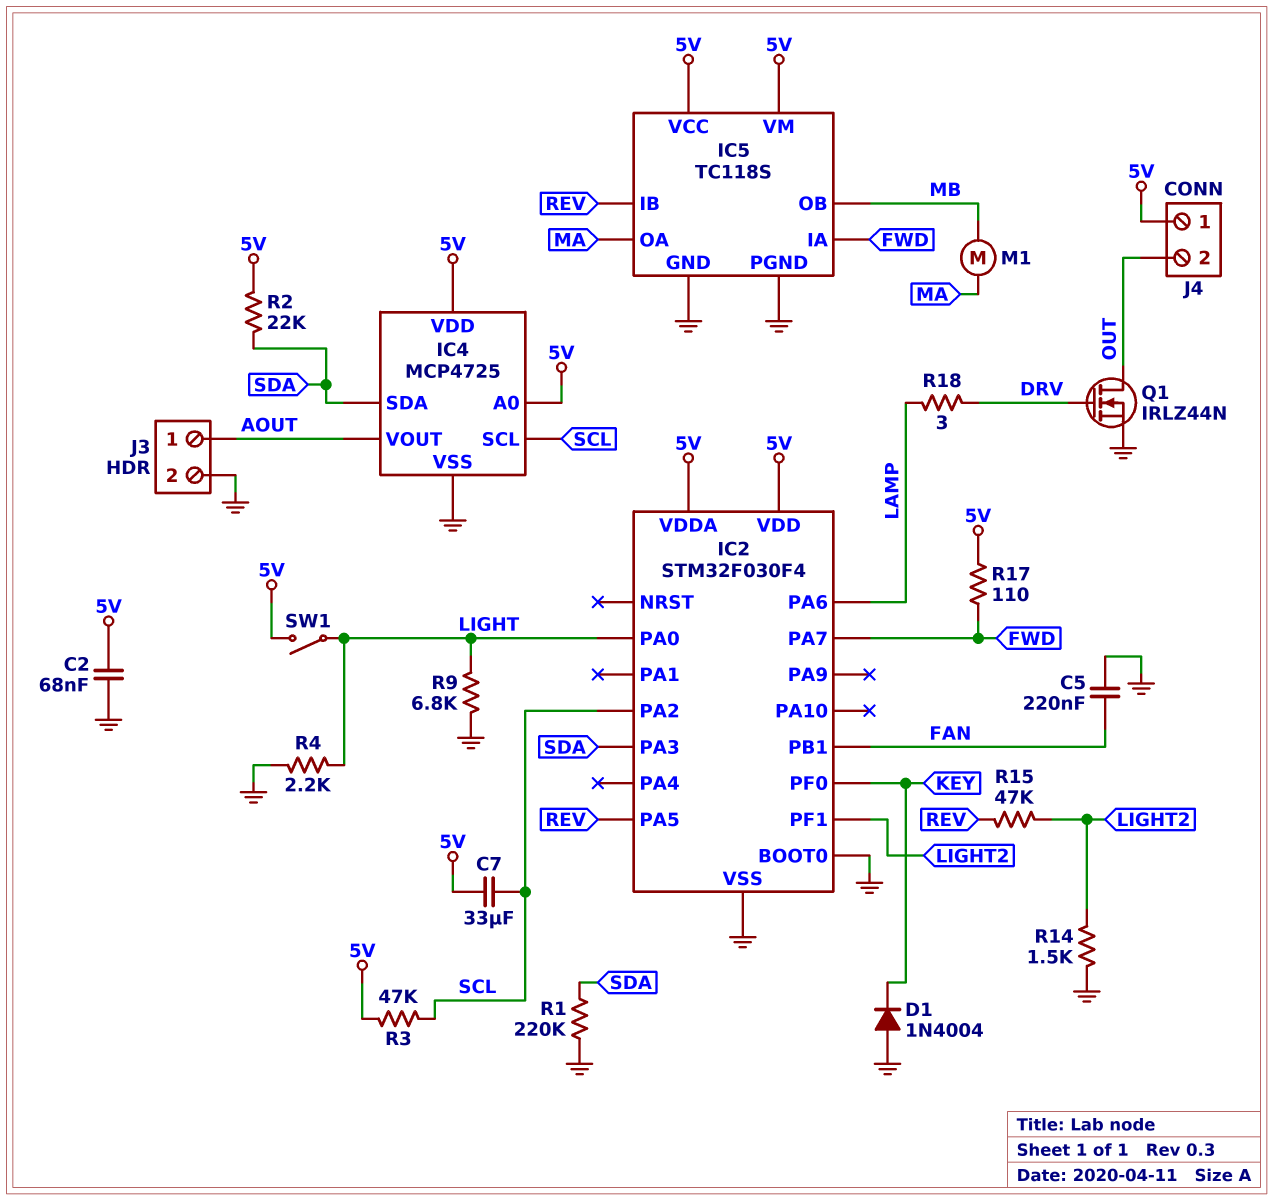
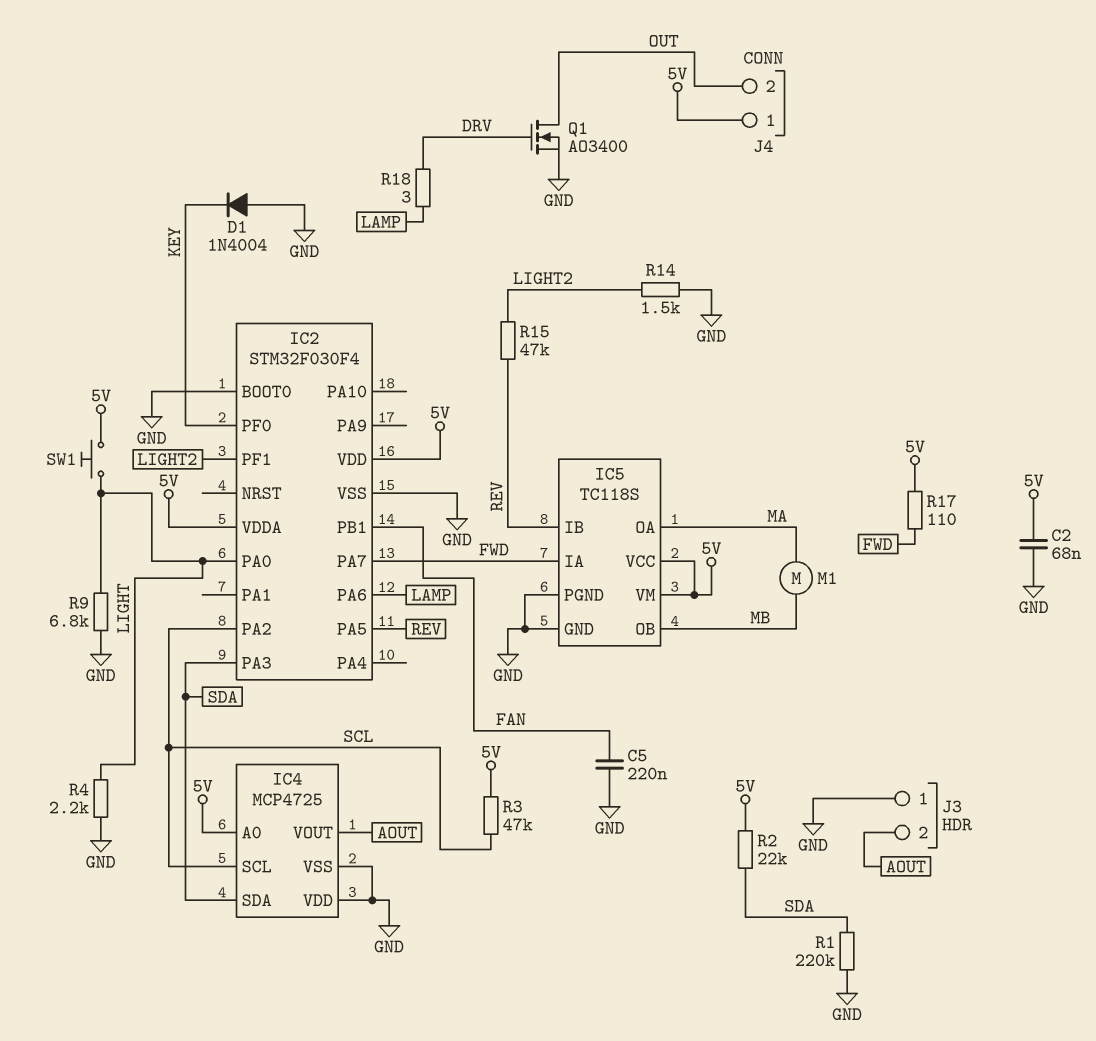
C7: 33uF (5V, SCL) -> none
IC4 pin VDD: 5V -> GND
J3 pin 1: AOUT -> GND
J3 pin 2: GND -> AOUT
Q1: NMOS IRLZ44N (G DRV, D OUT, S GND) -> NMOS AO3400 (G DRV, D OUT, S GND)
SW1: switch (5V, LIGHT) -> button (5V, LIGHT)

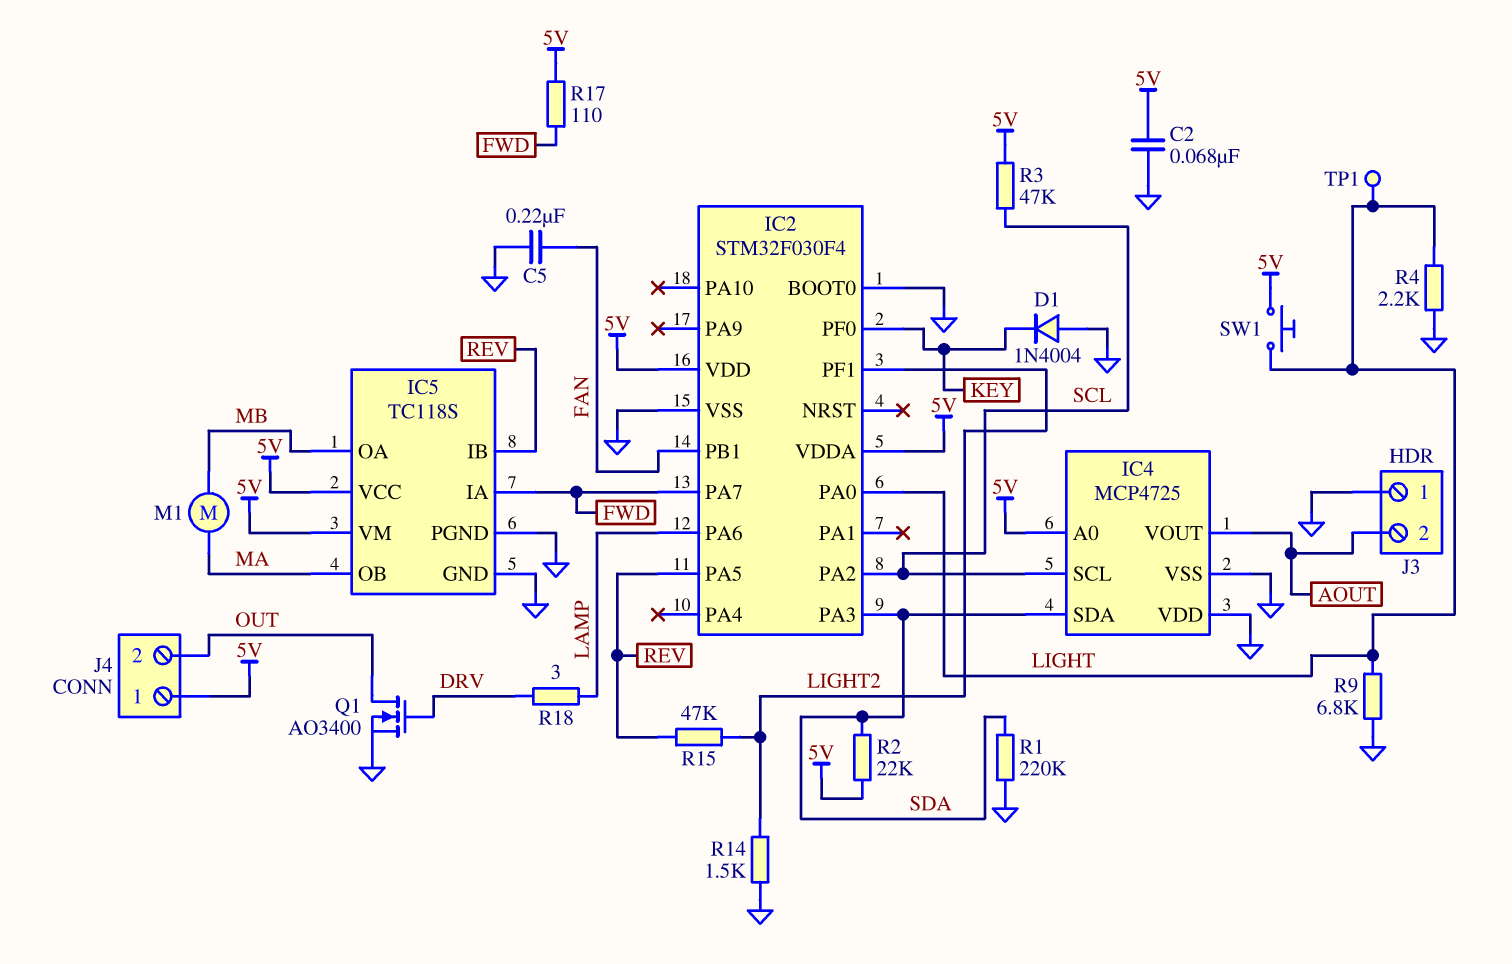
IC5 pin OA: MA -> MB
IC5 pin OB: MB -> MA
TP1: none -> test point (LIGHT)

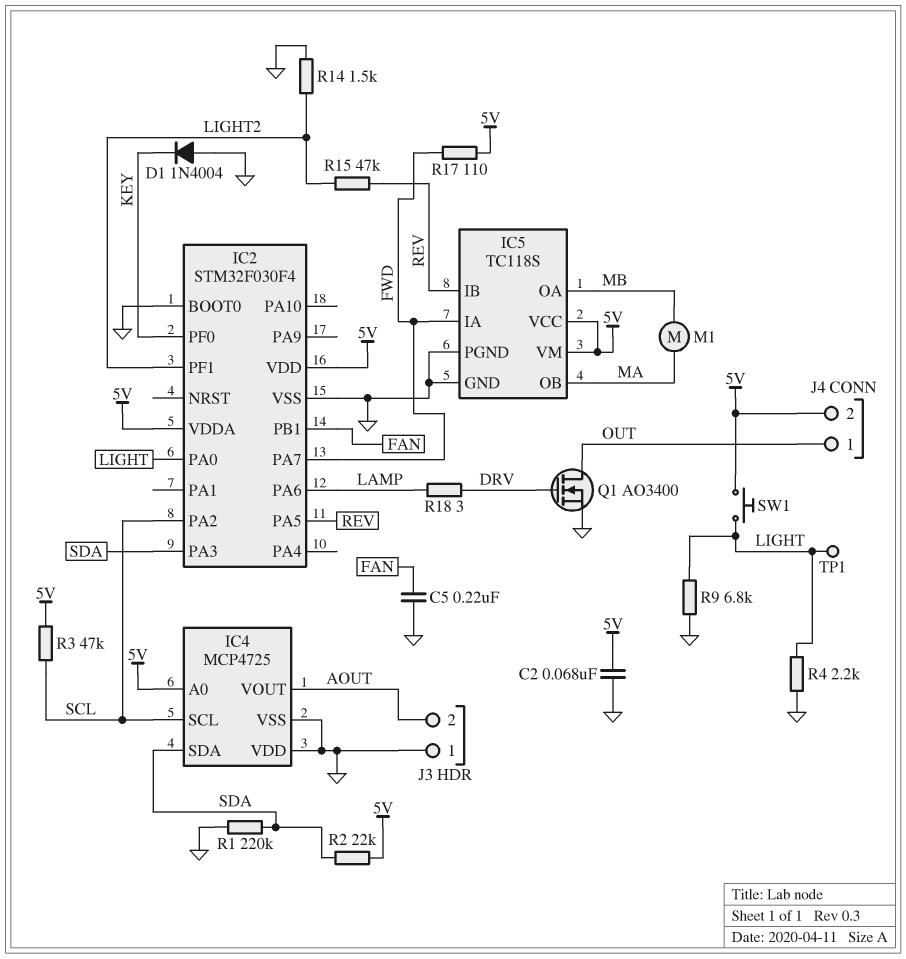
J4 pin 1: 5V -> OUT
J4 pin 2: OUT -> 5V

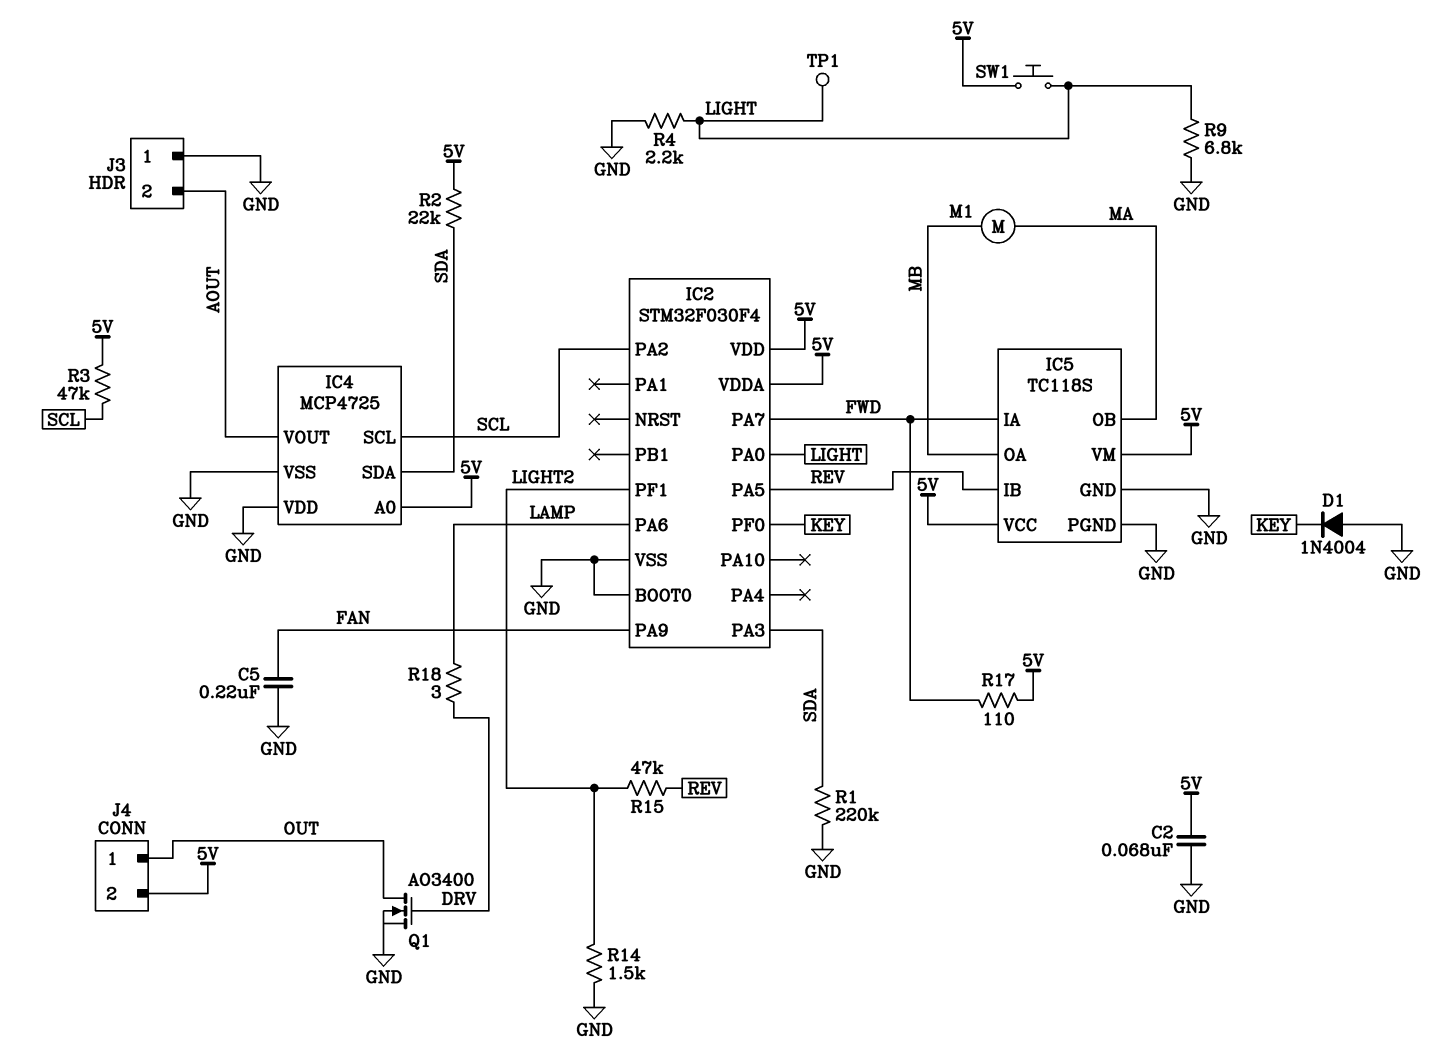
IC2 pin PA9: none -> FAN
IC2 pin PB1: FAN -> none

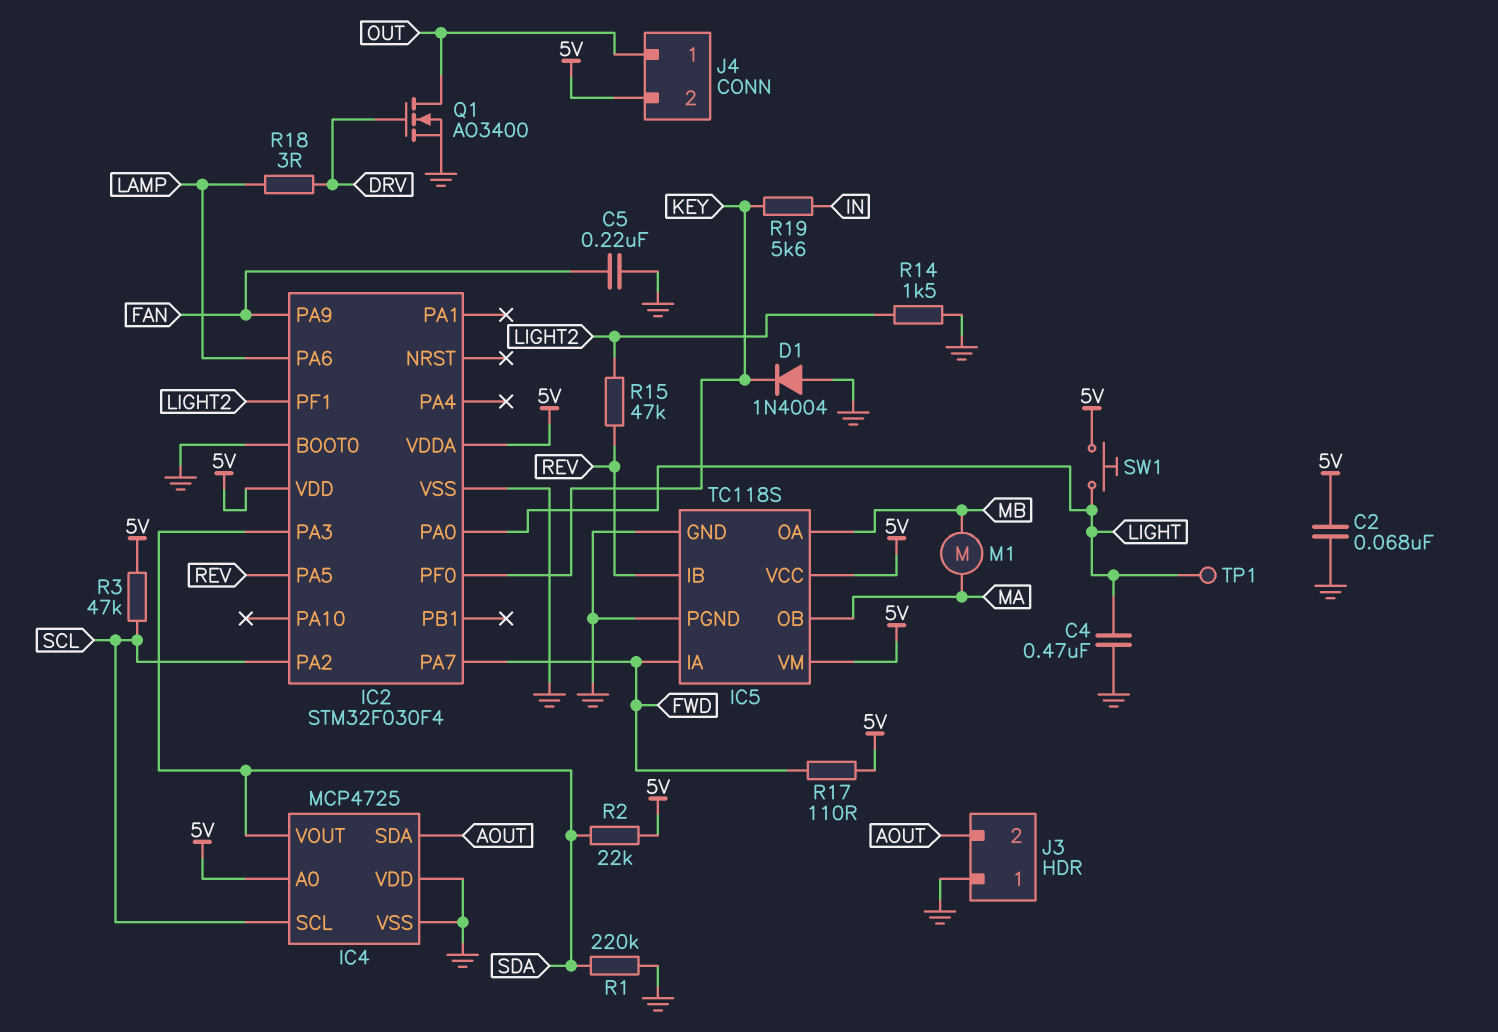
C4: none -> 470nF (GND, LIGHT)
IC4 pin SDA: SDA -> AOUT
IC4 pin VOUT: AOUT -> SDA
R4: 2.2k (GND, LIGHT) -> none
R9: 6.8k (GND, LIGHT) -> none
R19: none -> 5.6k (IN, KEY)

